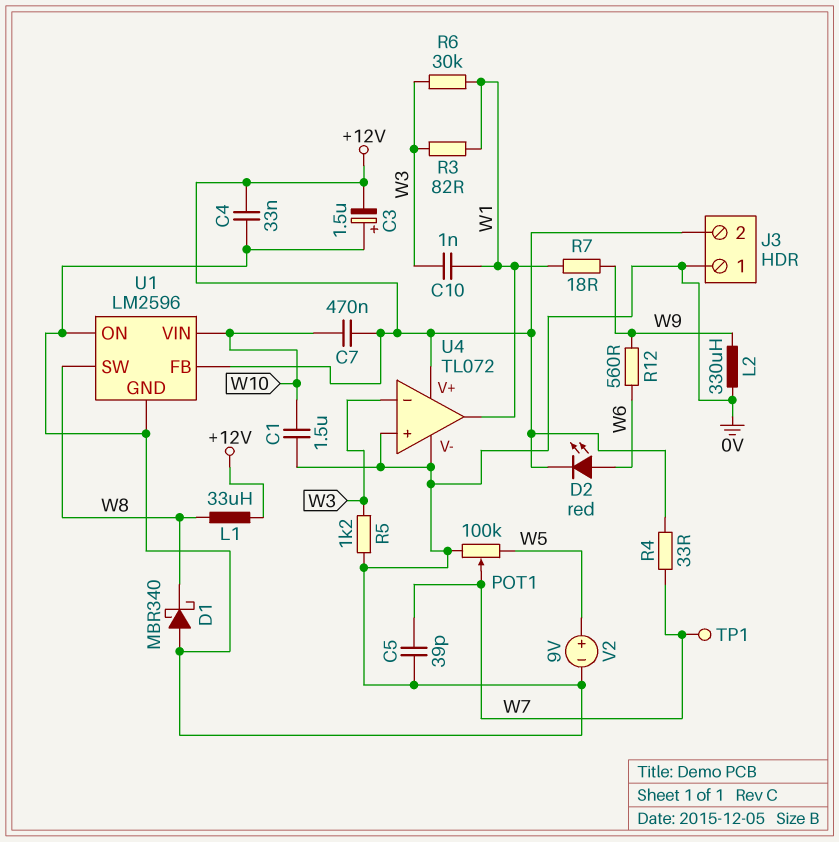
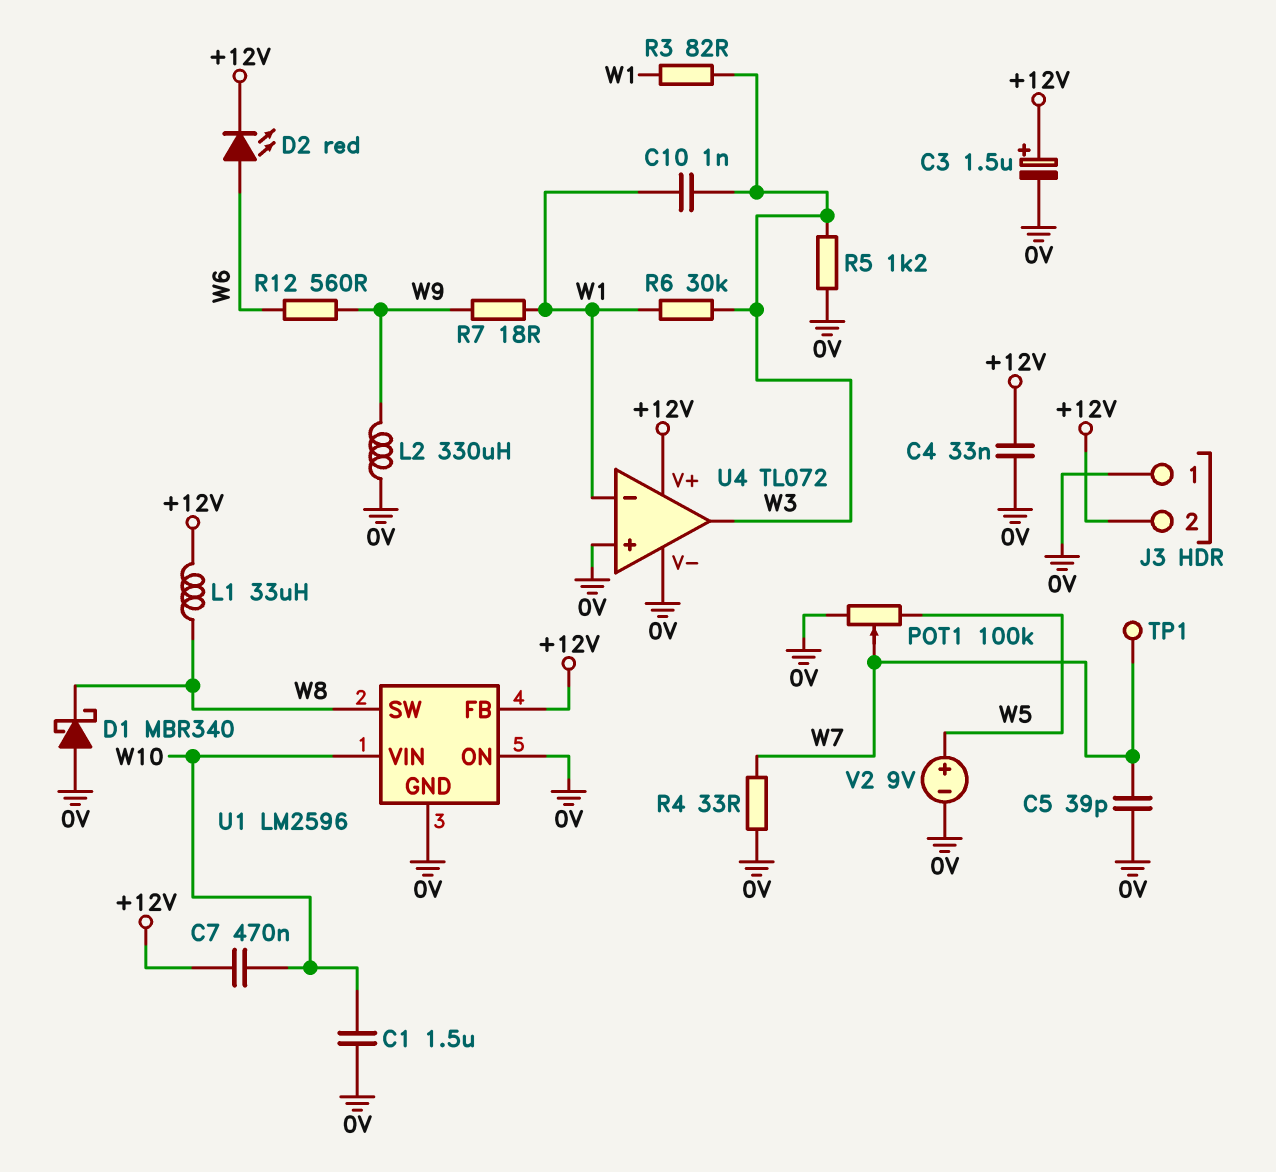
C3: 1.5uF (plus 0V, minus +12V) -> 1.5uF (plus +12V, minus 0V)
R4: 33 (+12V, W7) -> 33 (0V, W7)
U4 pin in-: W3 -> W1
U4 pin out: W1 -> W3

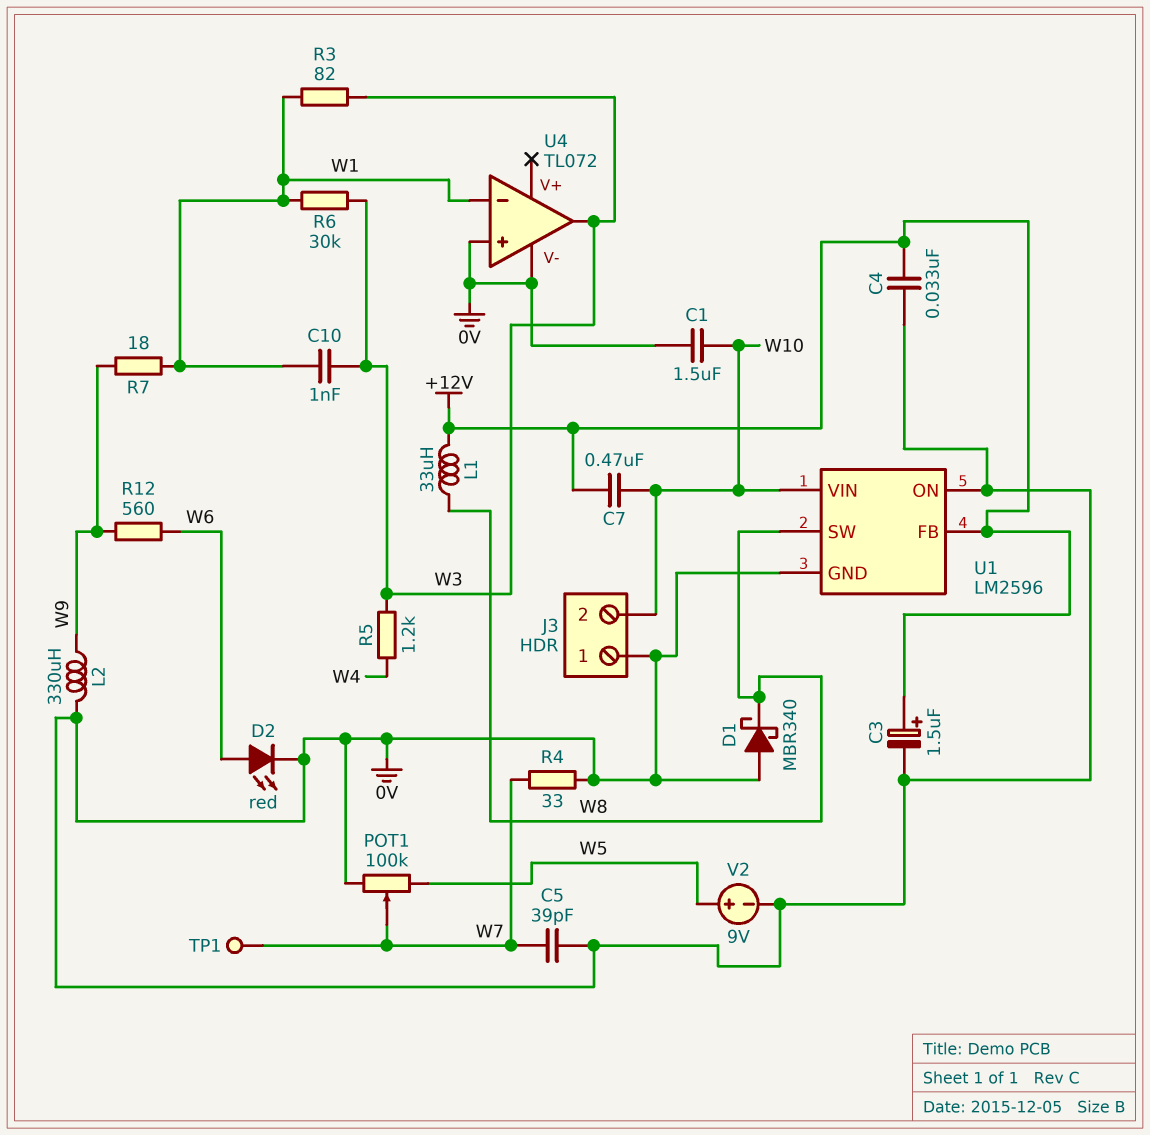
D2: LED red (A W6, K +12V) -> LED red (A W6, K 0V)
J3 pin 2: +12V -> W10
R5: 1.2k (0V, W3) -> 1.2k (W3, W4)
U4 pin V+: +12V -> none

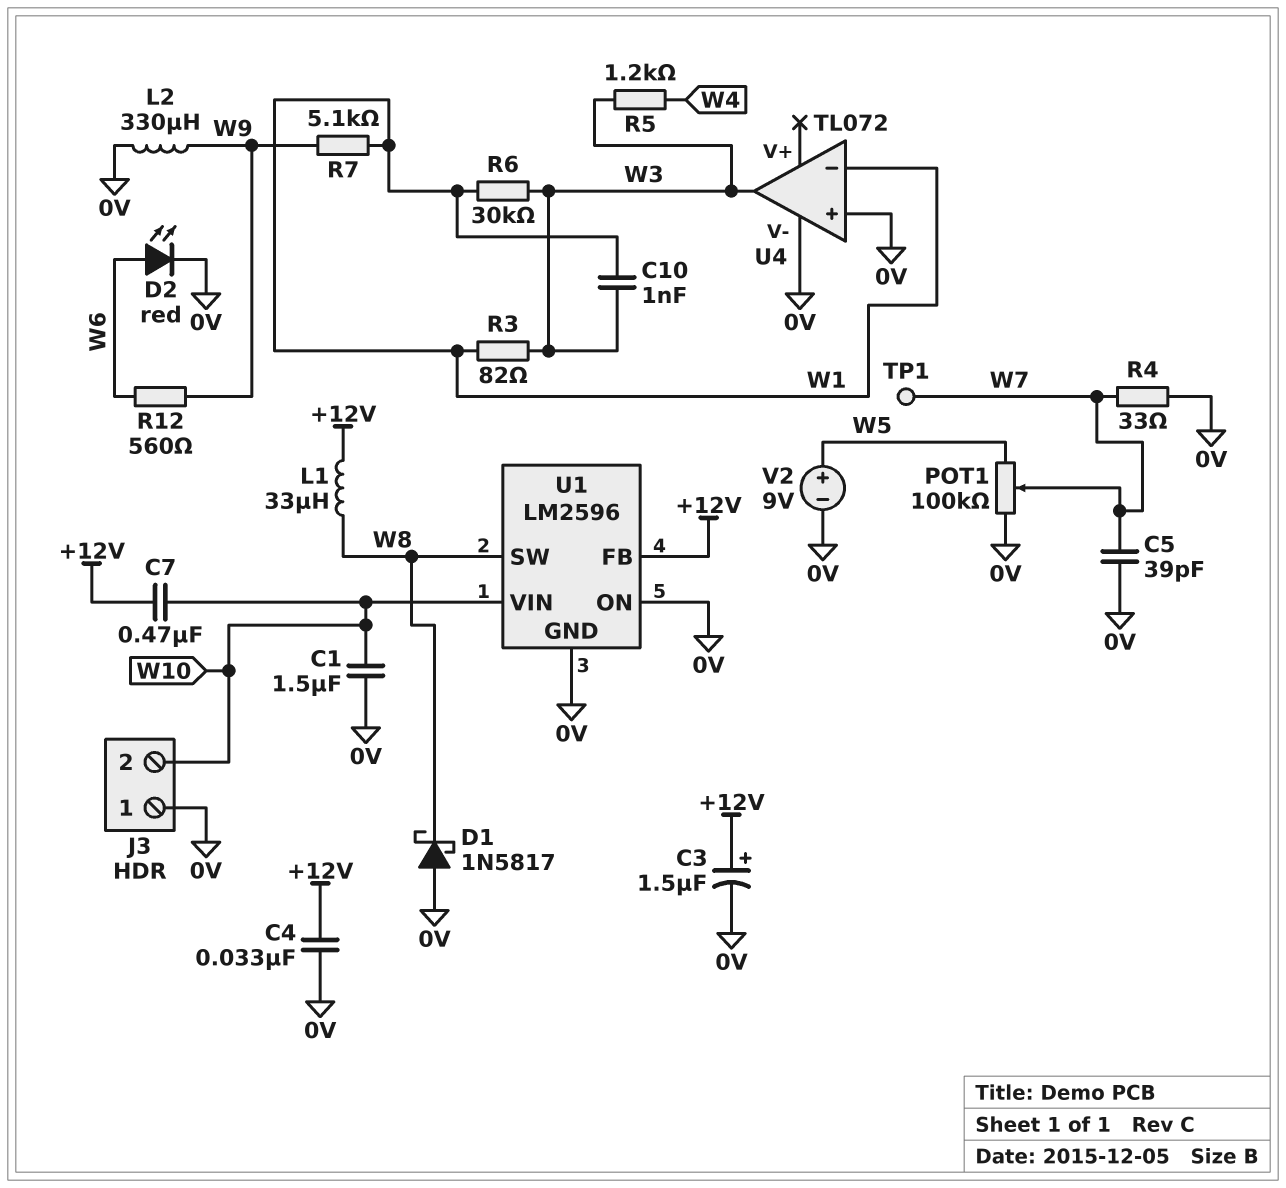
D1: schottky MBR340 (A 0V, K W8) -> schottky 1N5817 (A 0V, K W8)
R7: 18 (W1, W9) -> 5.1k (W1, W9)

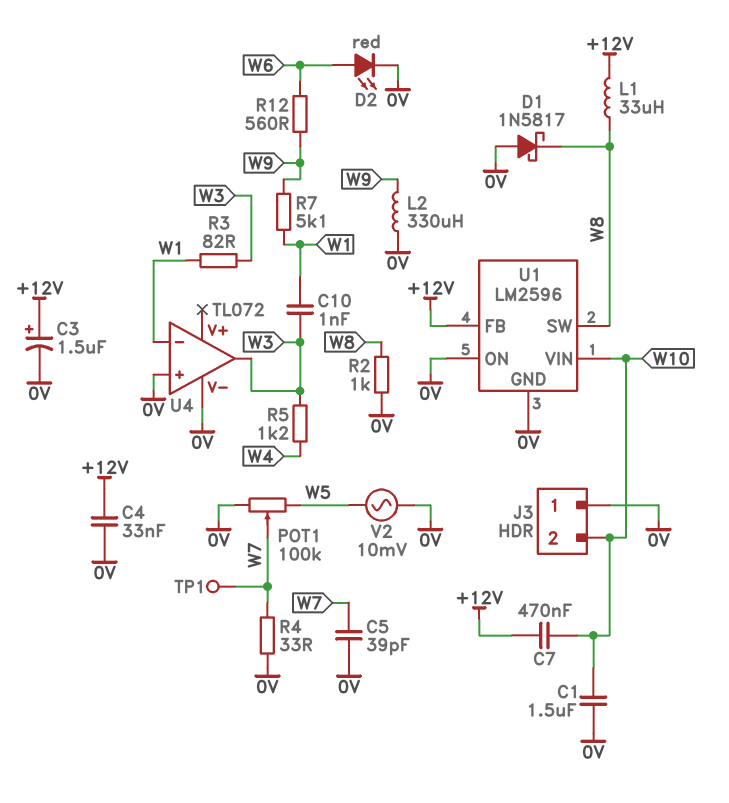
R2: none -> 1k (0V, W8)
R6: 30k (W1, W3) -> none
V2: 9V (plus W5, minus 0V) -> AC 10mV (0V, W5)

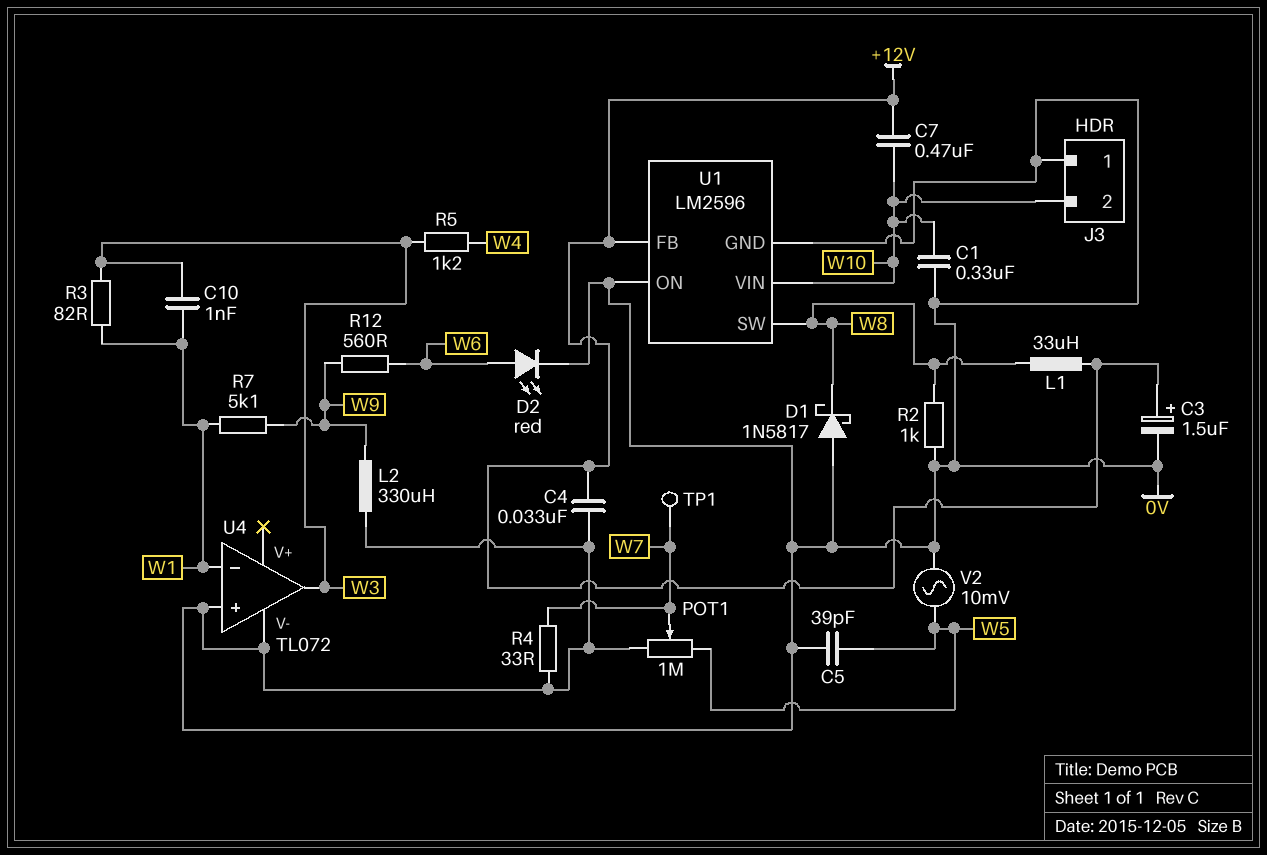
C1: 1.5uF (0V, W10) -> 330nF (0V, W10)
C5: 39pF (0V, W7) -> 39pF (0V, W5)
POT1: 100k (0V, W5, wiper W7) -> 1M (0V, W5, wiper W7)

